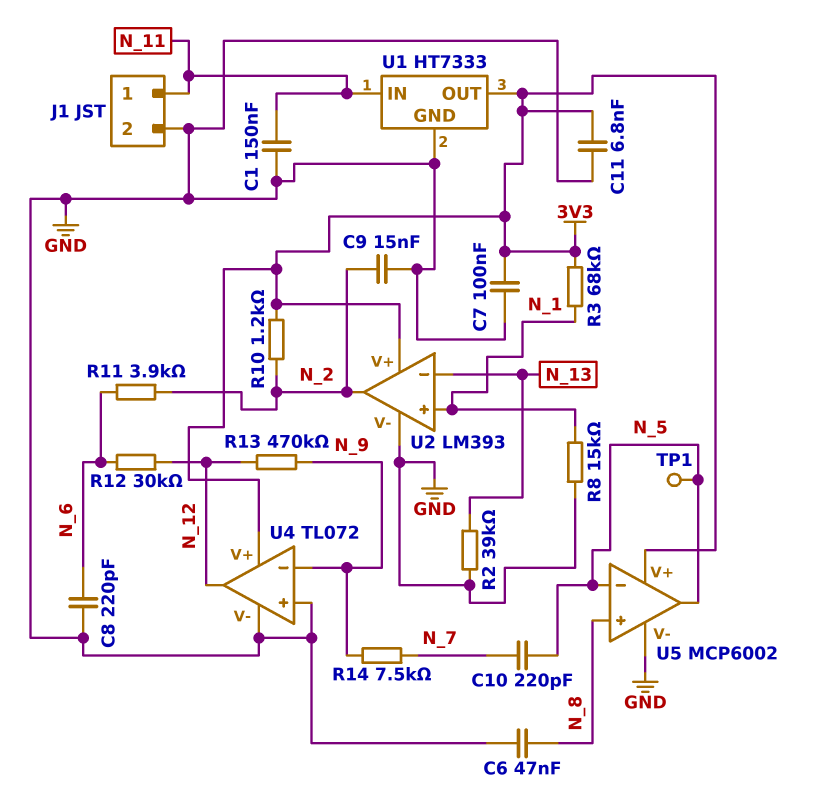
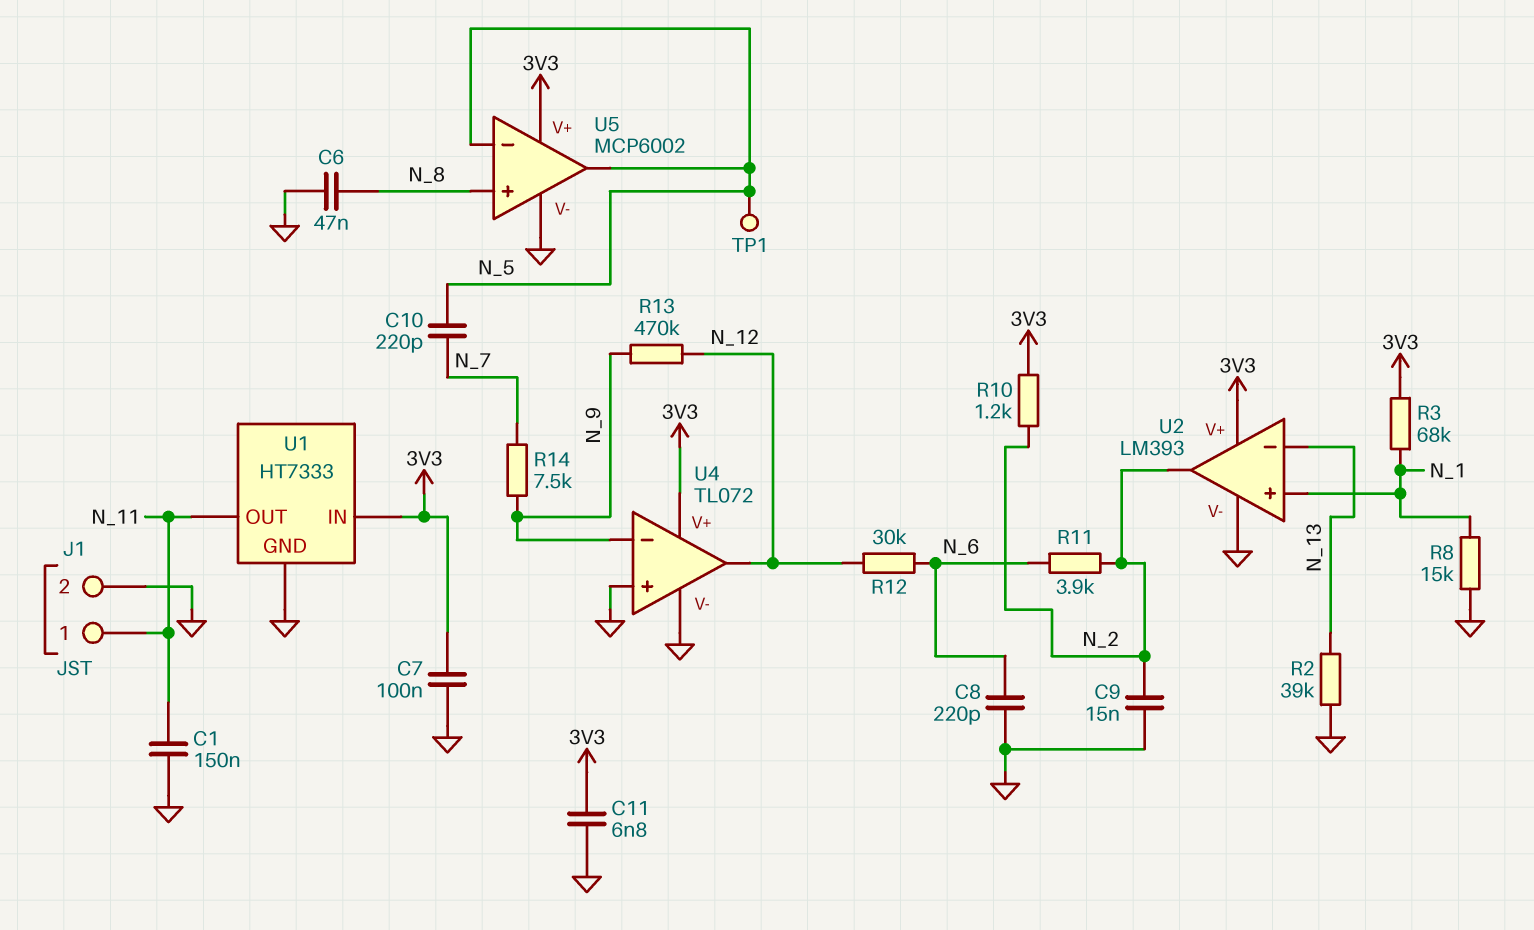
U1 pin IN: N_11 -> 3V3
U1 pin OUT: 3V3 -> N_11

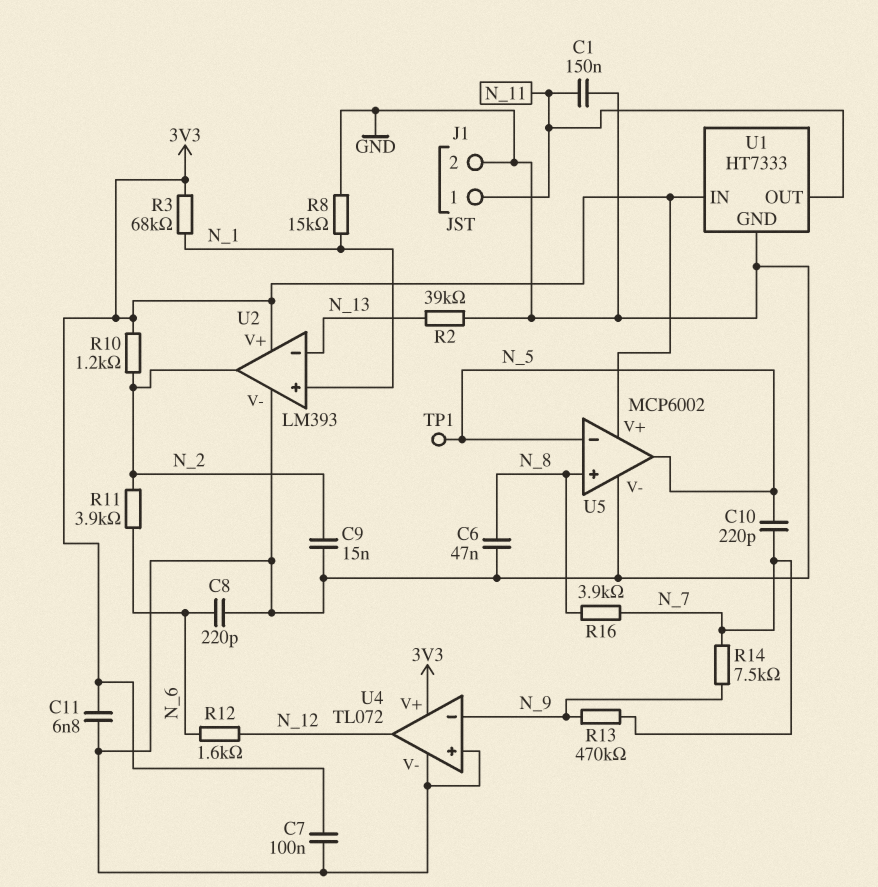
R12: 30k (N_6, N_12) -> 1.6k (N_6, N_12)
R13: 470k (N_9, N_12) -> 470k (N_7, N_9)
R16: none -> 3.9k (N_7, N_8)

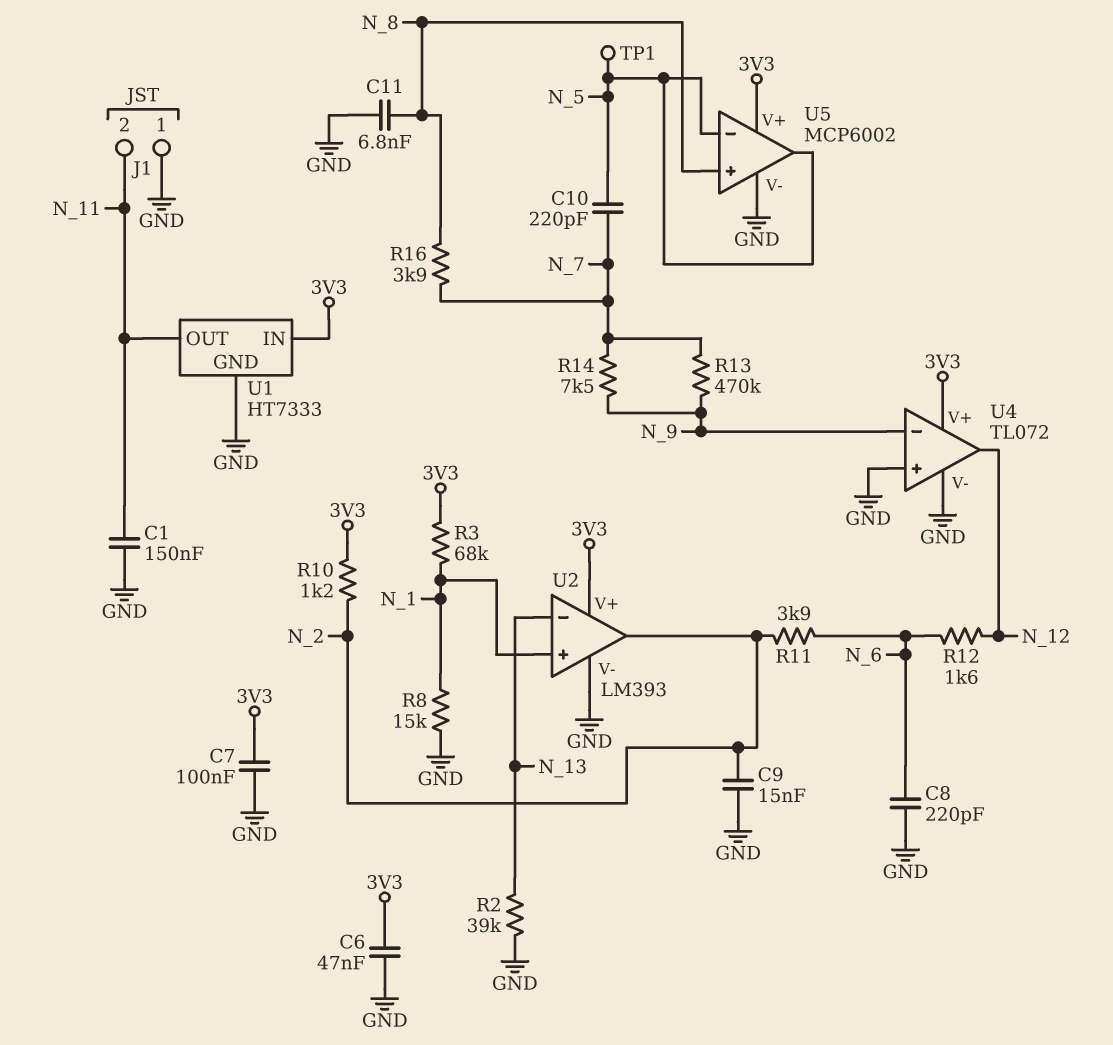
C6: 47nF (GND, N_8) -> 47nF (3V3, GND)
C11: 6.8nF (3V3, GND) -> 6.8nF (GND, N_8)
J1 pin 1: N_11 -> GND
J1 pin 2: GND -> N_11

